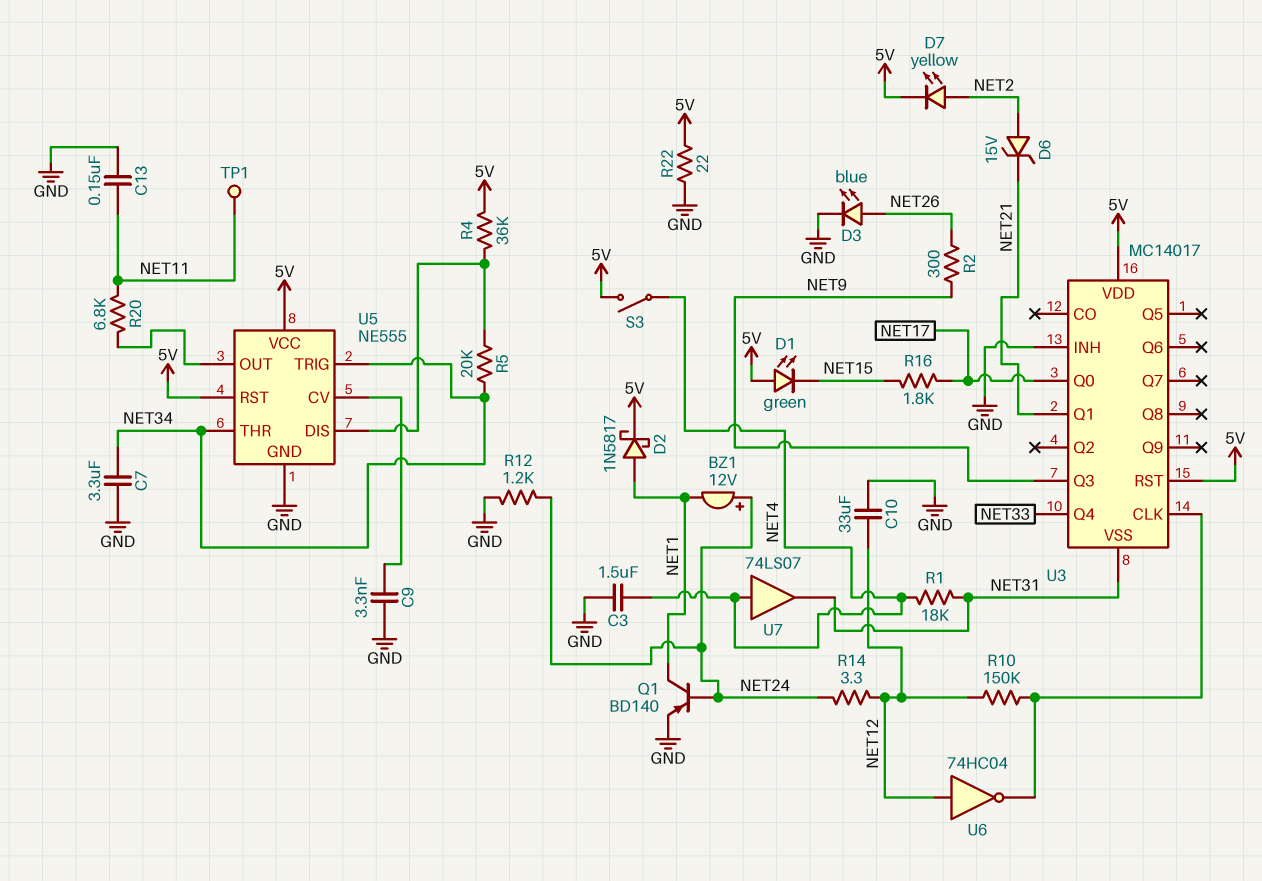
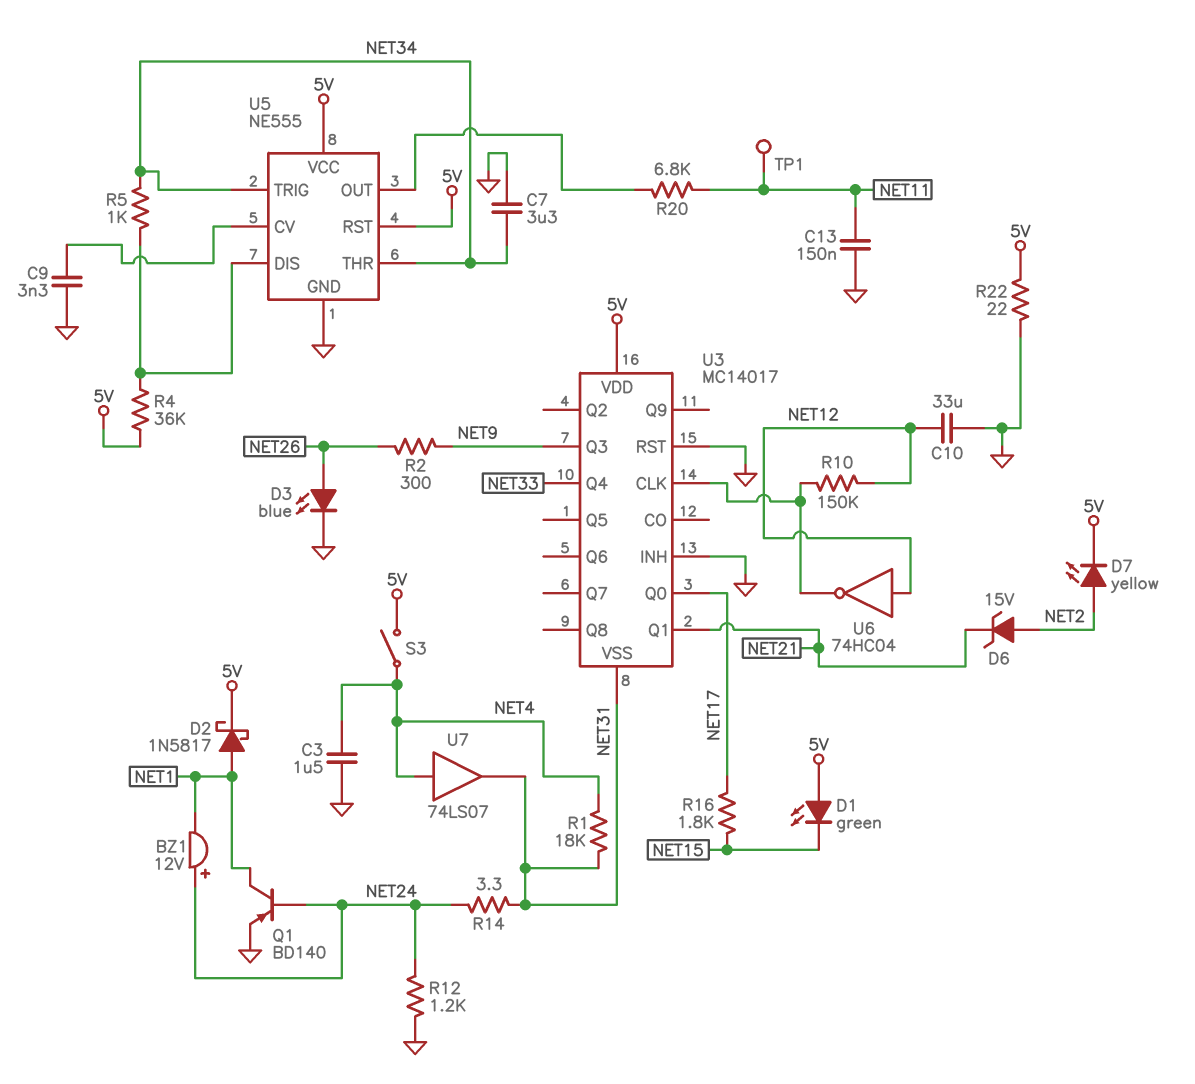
R5: 20k (NET34, U5/DIS) -> 1k (NET34, U5/DIS)
R14: 3.3 (NET12, NET24) -> 3.3 (NET24, NET31)
U3 pin RST: 5V -> GND

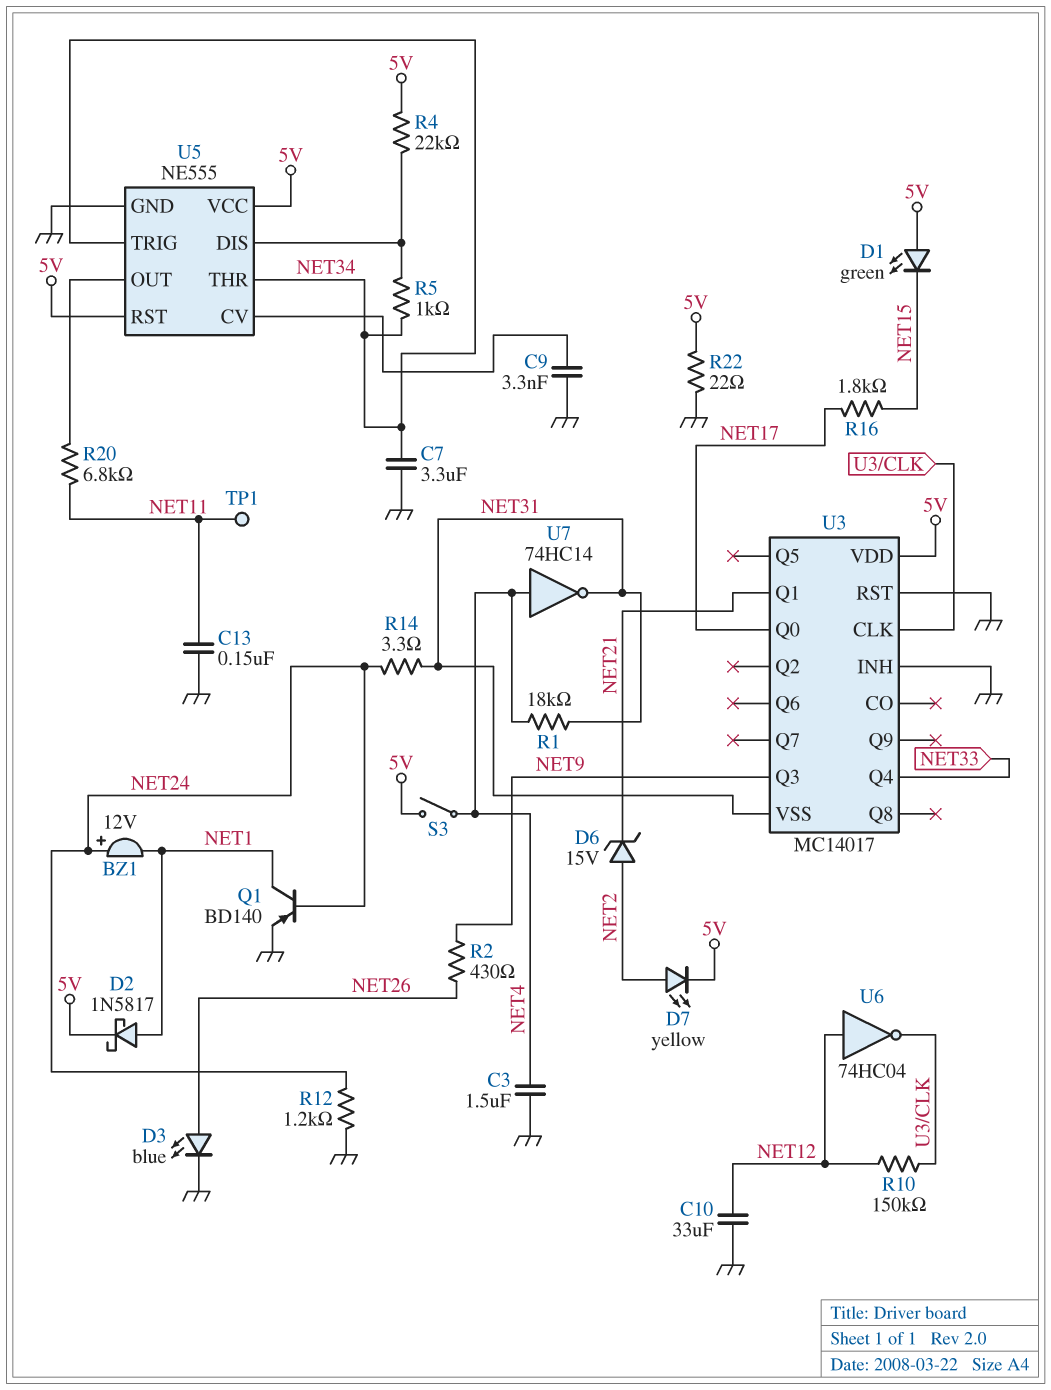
R2: 300 (NET9, NET26) -> 430 (NET9, NET26)
R4: 36k (5V, U5/DIS) -> 22k (5V, U5/DIS)
U7: buffer 74LS07 (in NET4, out NET31) -> NOT 74HC14 (in NET4, out NET31)

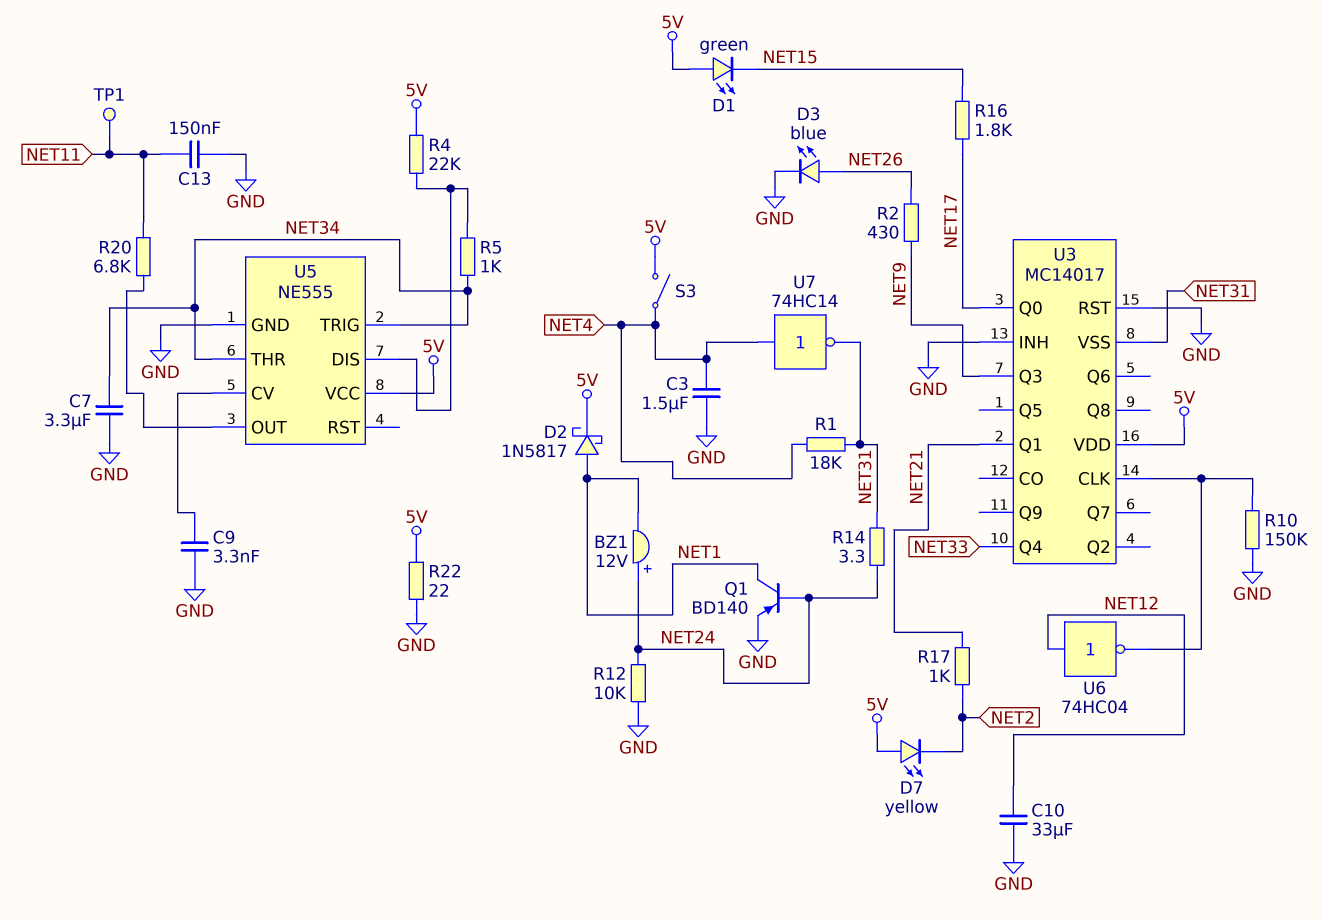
D6: zener 15V (A NET2, K NET21) -> none
D7: LED yellow (A NET2, K 5V) -> LED yellow (A 5V, K NET2)
R10: 150k (NET12, U3/CLK) -> 150k (GND, U3/CLK)
R12: 1.2k (GND, NET24) -> 10k (GND, NET24)
R17: none -> 1k (NET2, NET21)
U5 pin RST: 5V -> none

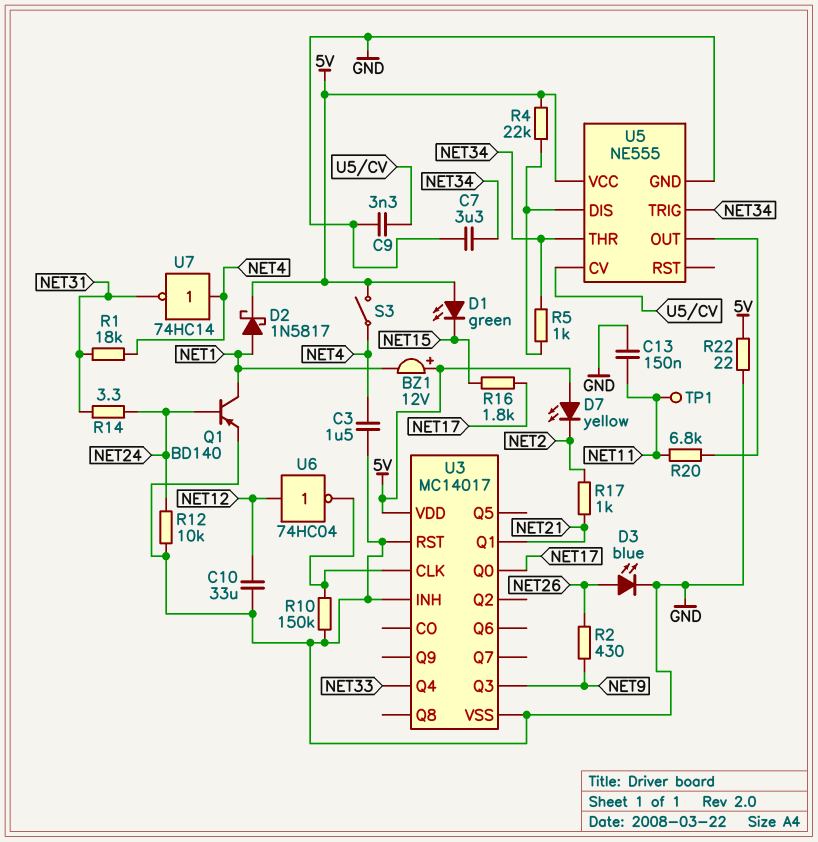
BZ1: buzzer 12V (plus NET24, minus NET1) -> buzzer 12V (plus 5V, minus NET1)
U3 pin VSS: NET31 -> GND

